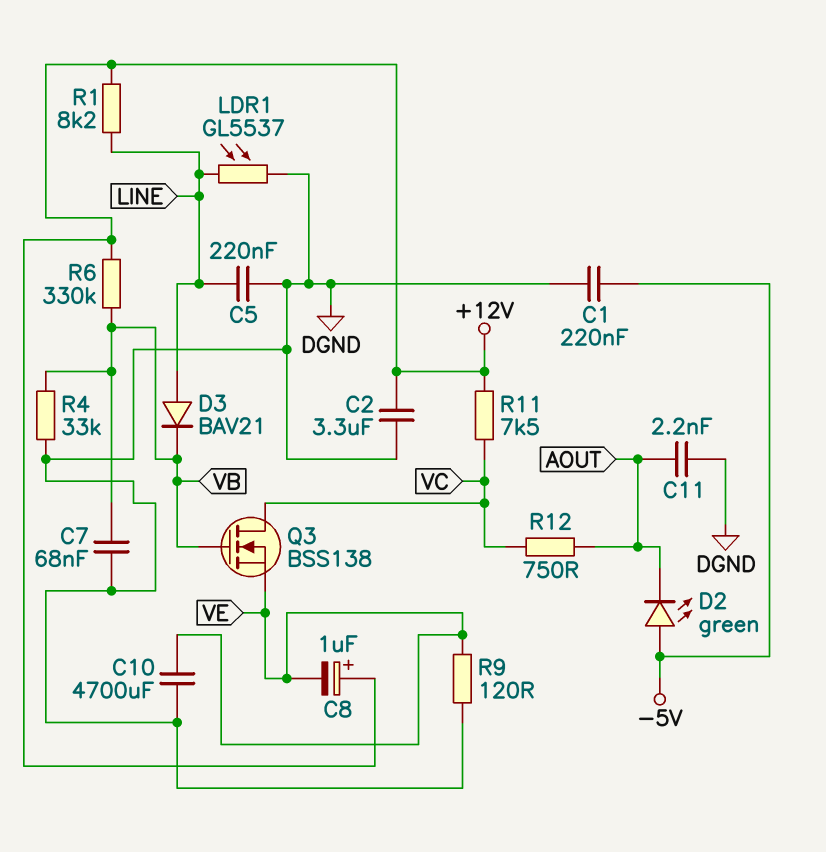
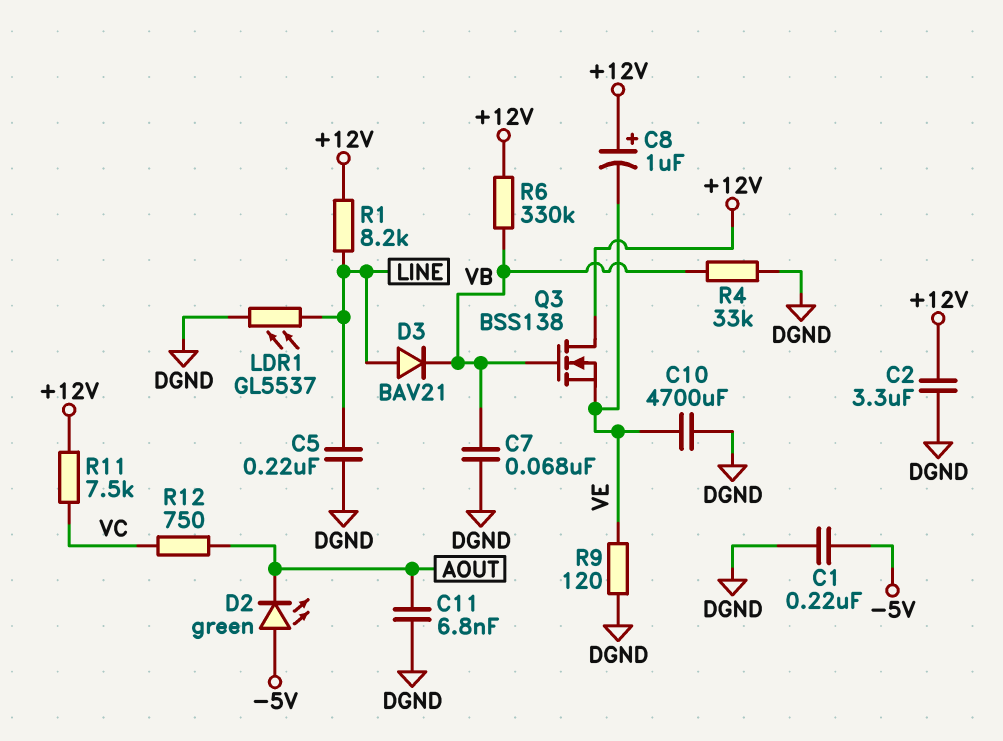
C11: 2.2nF (AOUT, DGND) -> 6.8nF (AOUT, DGND)
Q3: NMOS BSS138 (G VB, D VC, S VE) -> NMOS BSS138 (G VB, D +12V, S VE)

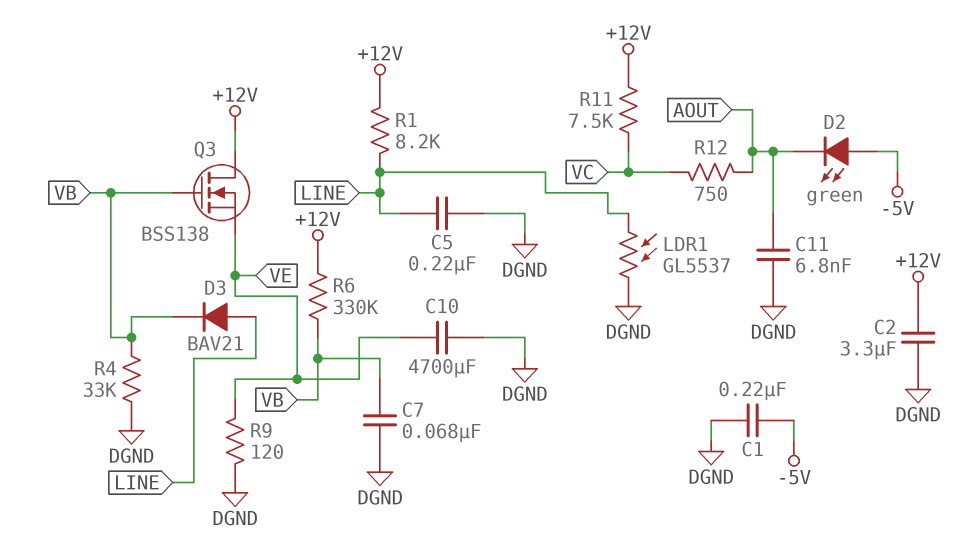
C8: 1uF (plus +12V, minus VE) -> none

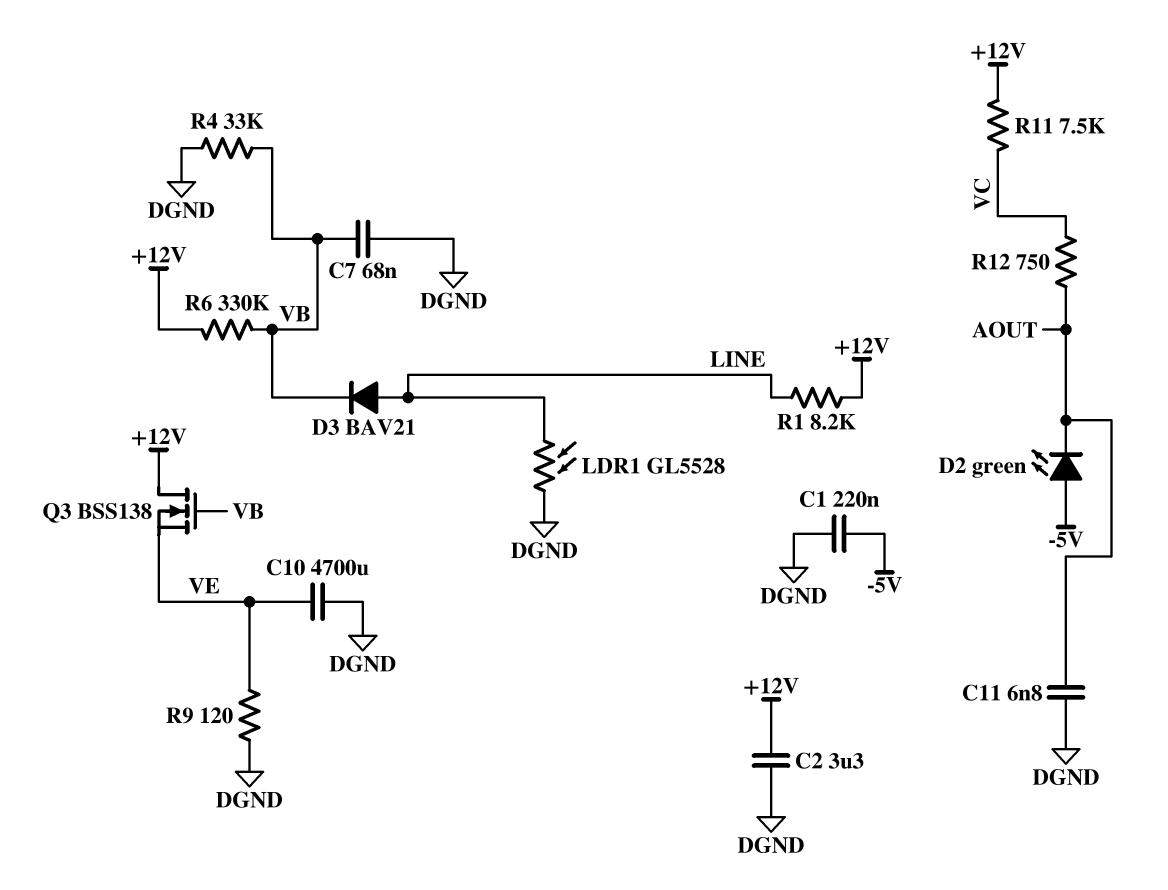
C5: 220nF (DGND, LINE) -> none
LDR1: GL5537 (DGND, LINE) -> GL5528 (DGND, LINE)

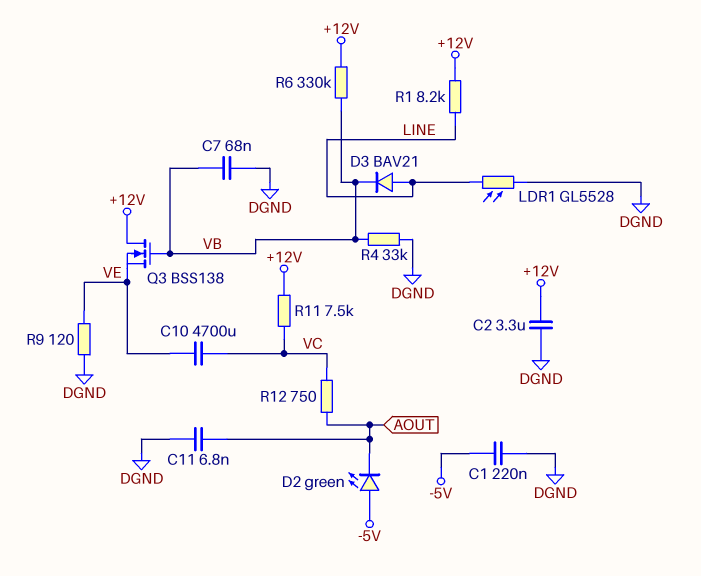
C10: 4700uF (DGND, VE) -> 4700uF (VC, VE)

